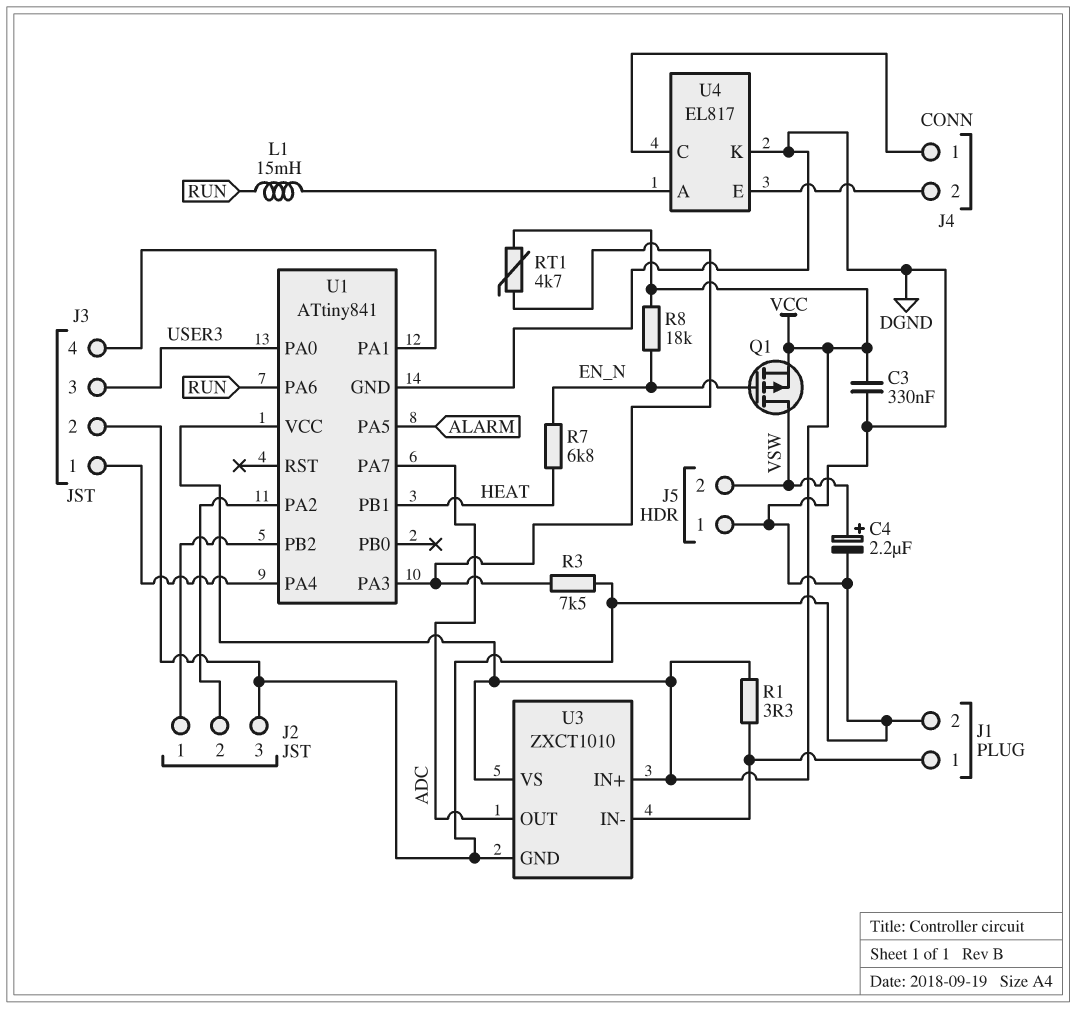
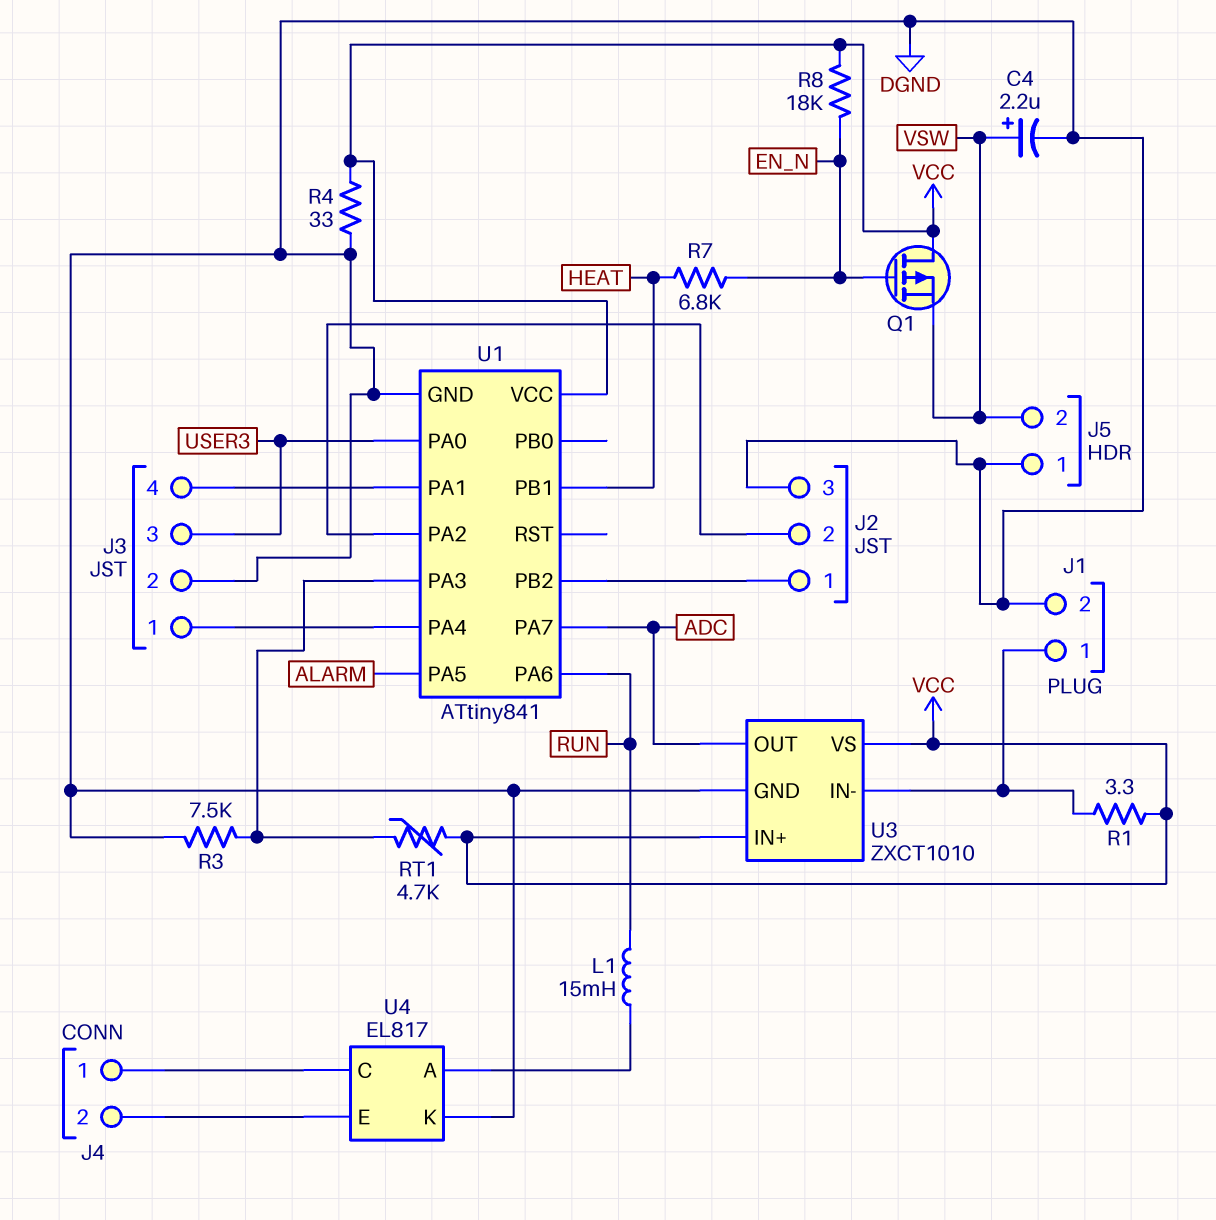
C3: 330nF (DGND, VCC) -> none
Q1: PMOS (G EN_N, D VSW, S VCC) -> PMOS (G EN_N, D VCC, S VSW)
R4: none -> 33 (DGND, VCC)

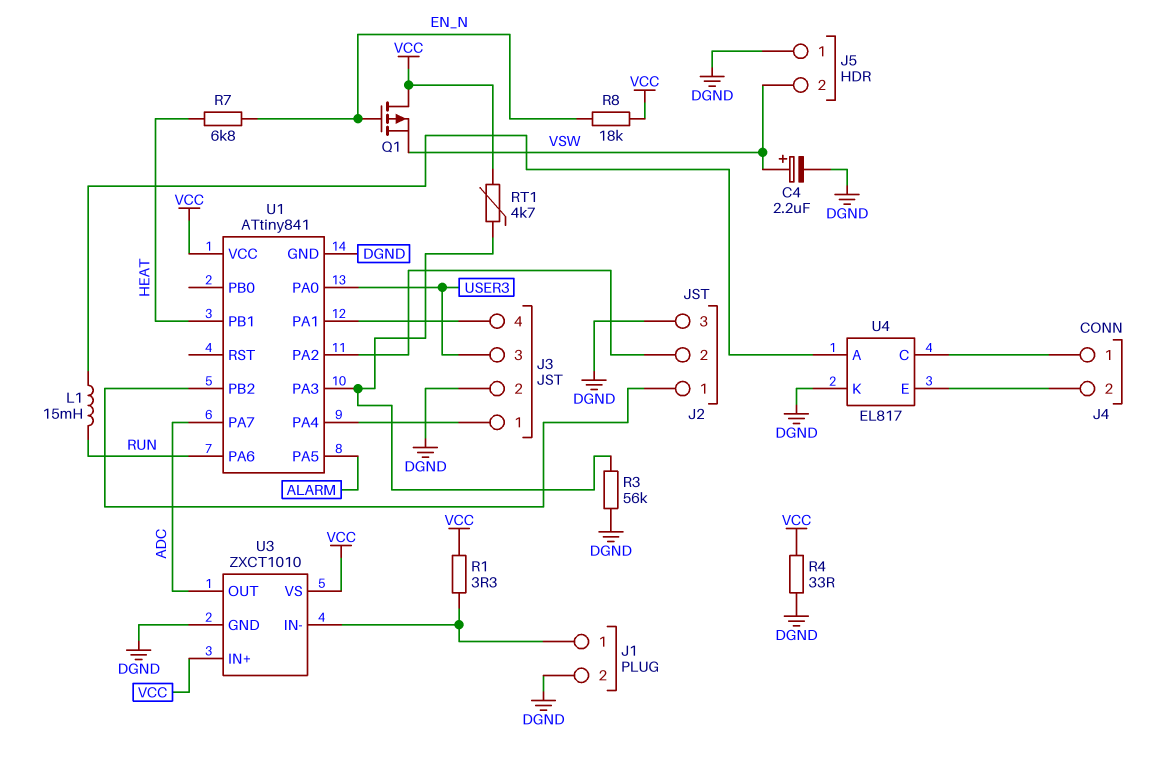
R3: 7.5k (DGND, U1/PA3) -> 56k (DGND, U1/PA3)

